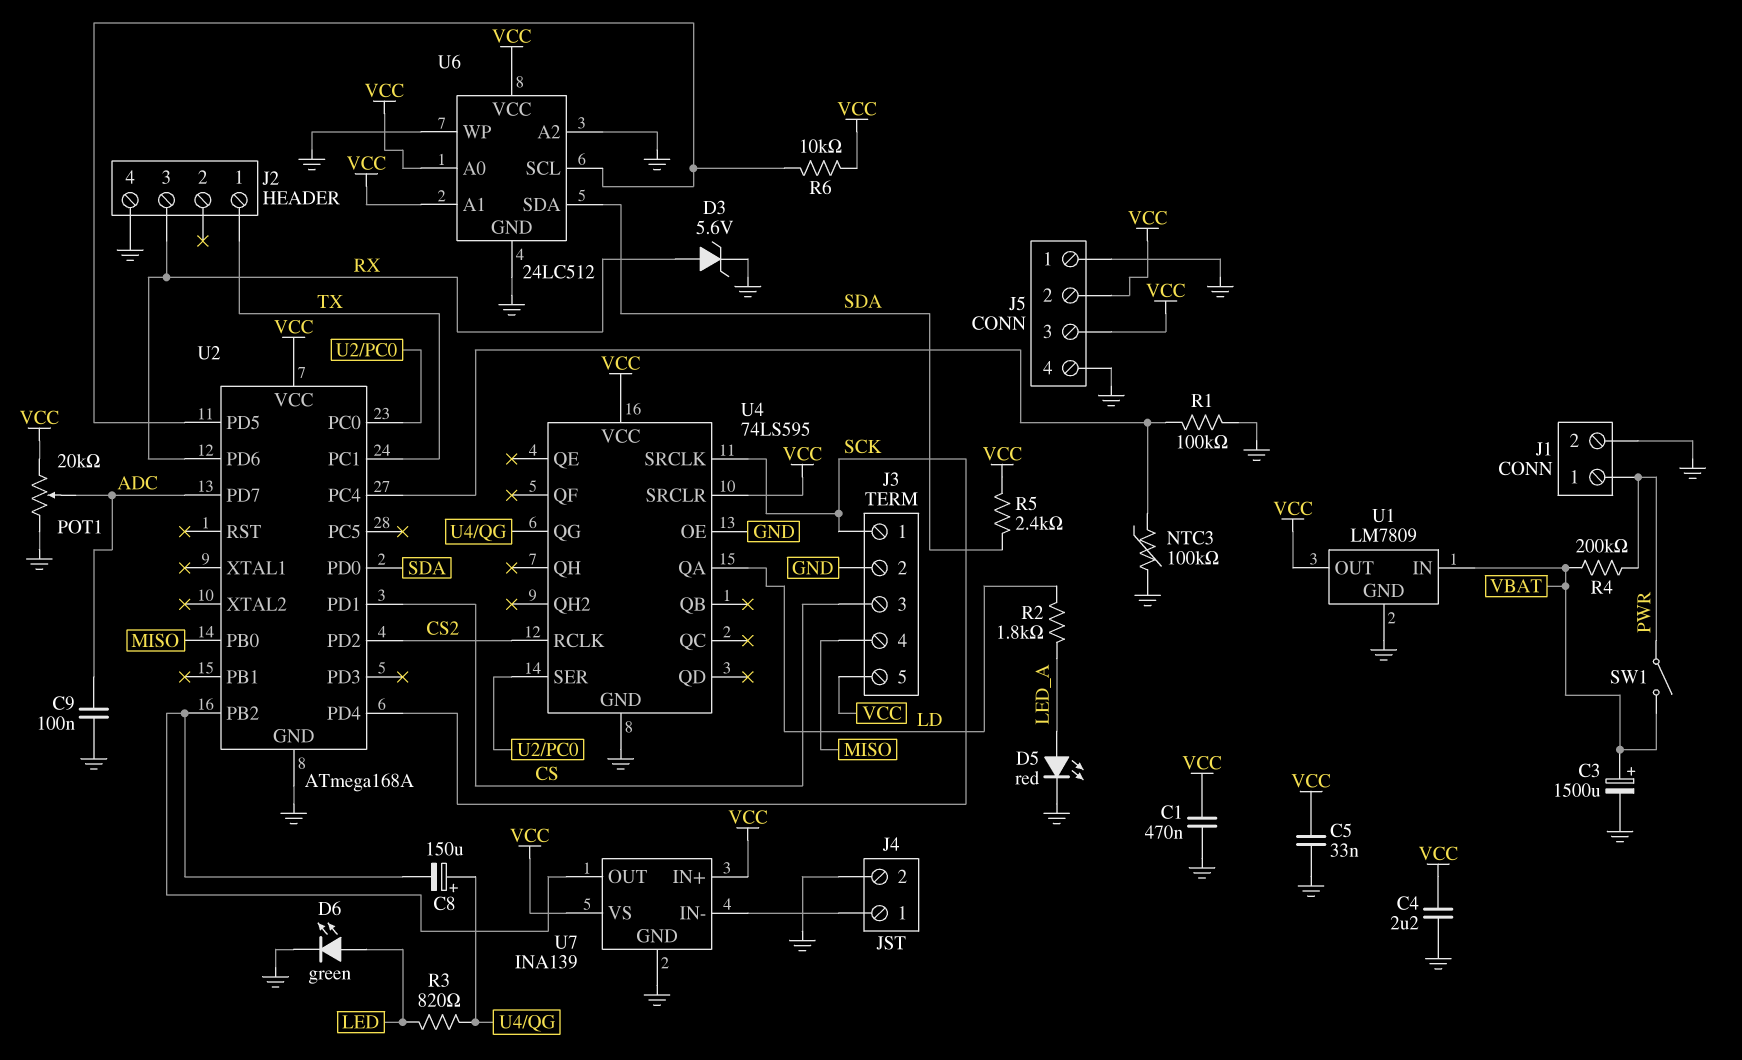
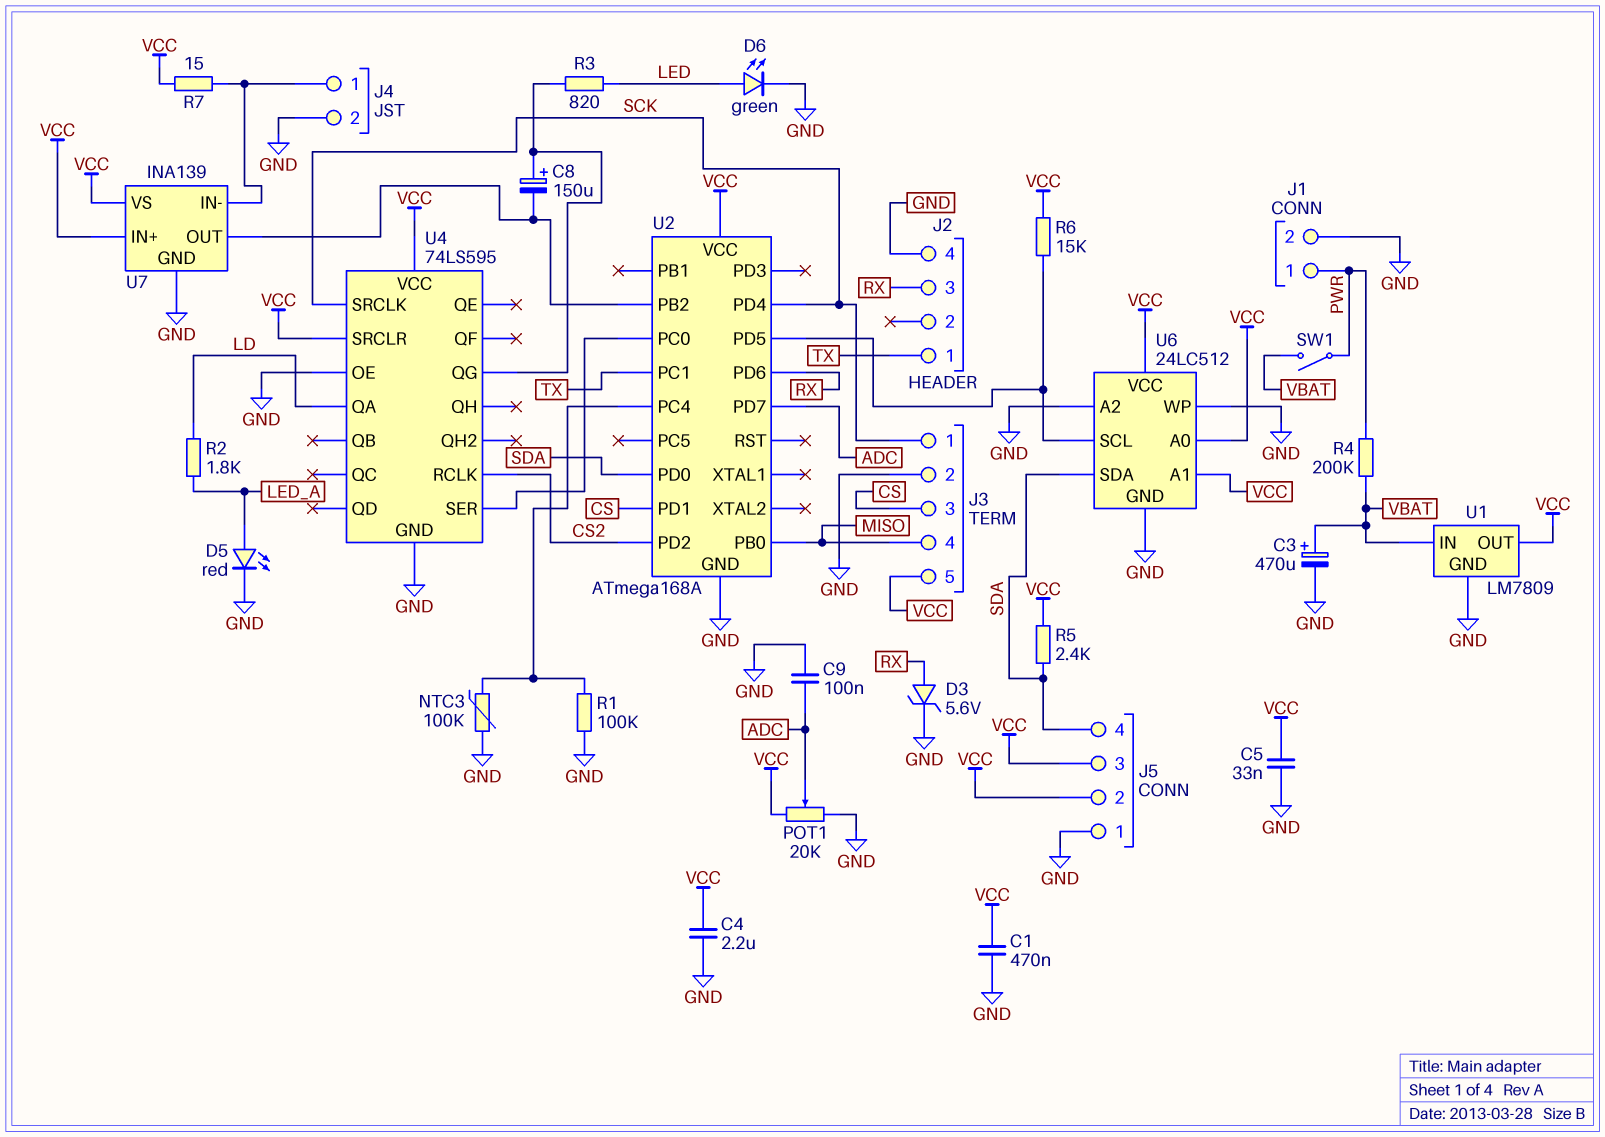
C3: 1500uF (plus VBAT, minus GND) -> 470uF (plus VBAT, minus GND)
J5 pin 4: GND -> SDA
R6: 10k (U2/PD5, VCC) -> 15k (U2/PD5, VCC)
R7: none -> 15 (J4/1, VCC)

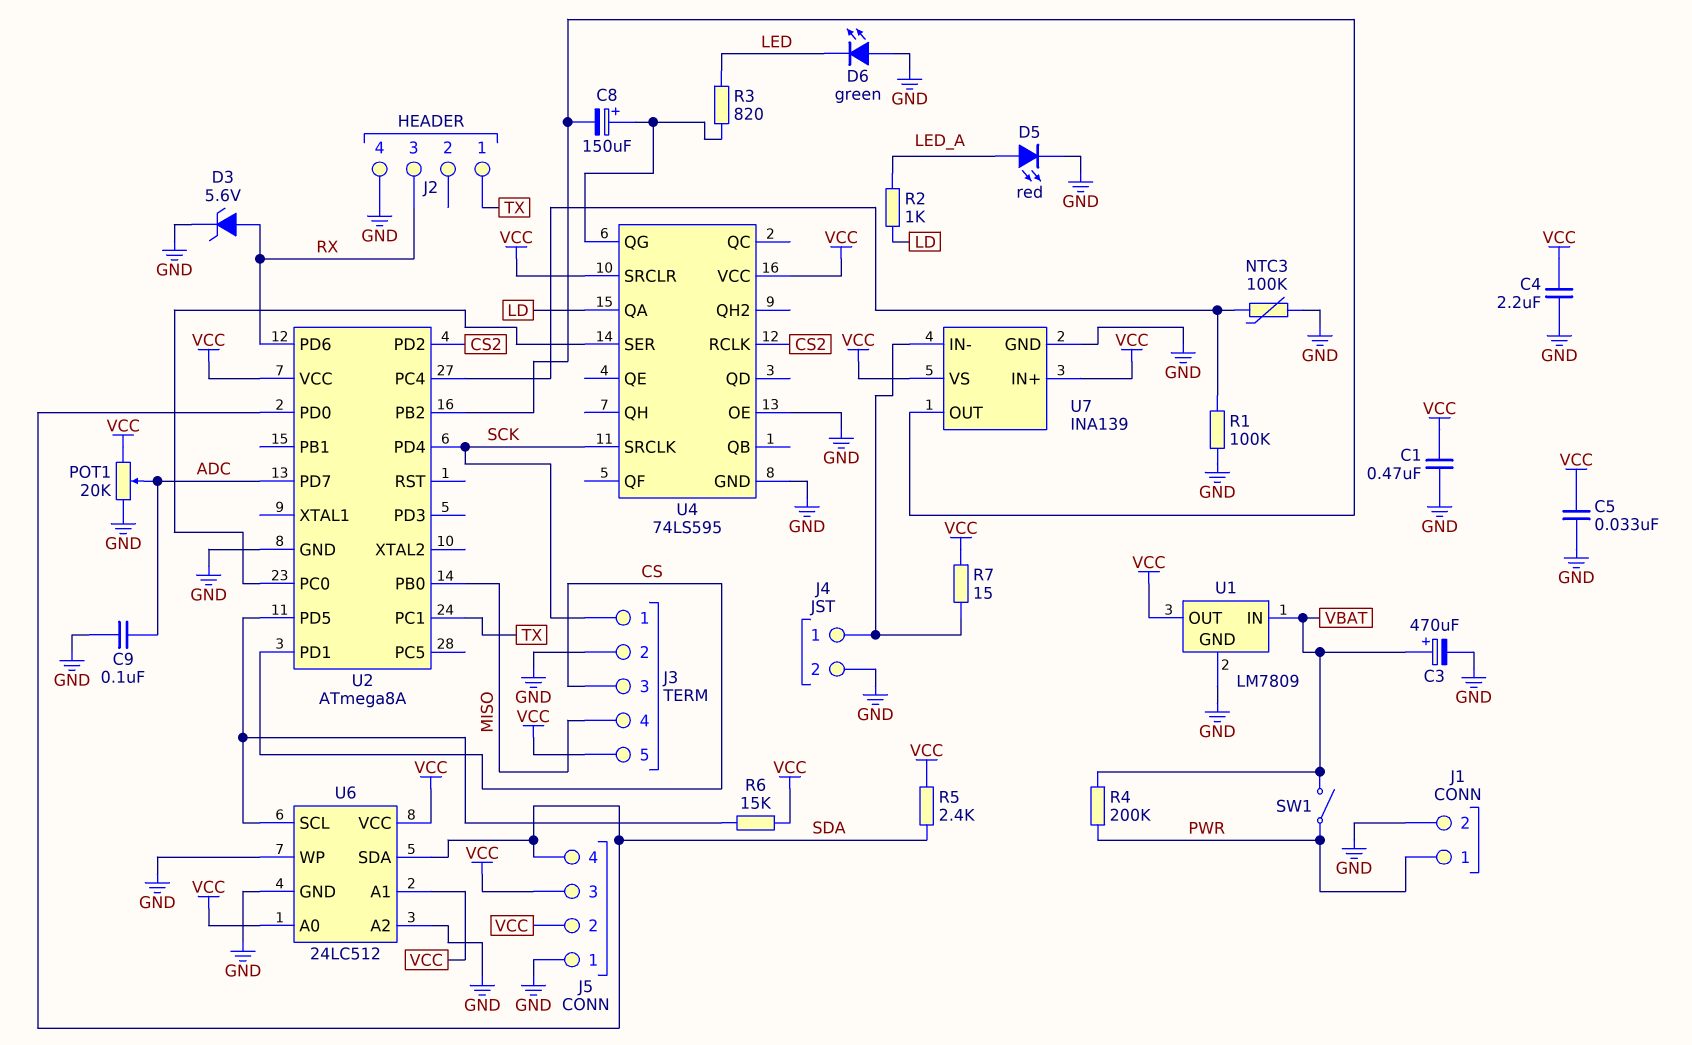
D6: LED green (A LED, K GND) -> LED green (A GND, K LED)
R2: 1.8k (LD, LED_A) -> 1k (LD, LED_A)
U2: ATmega168A -> ATmega8A

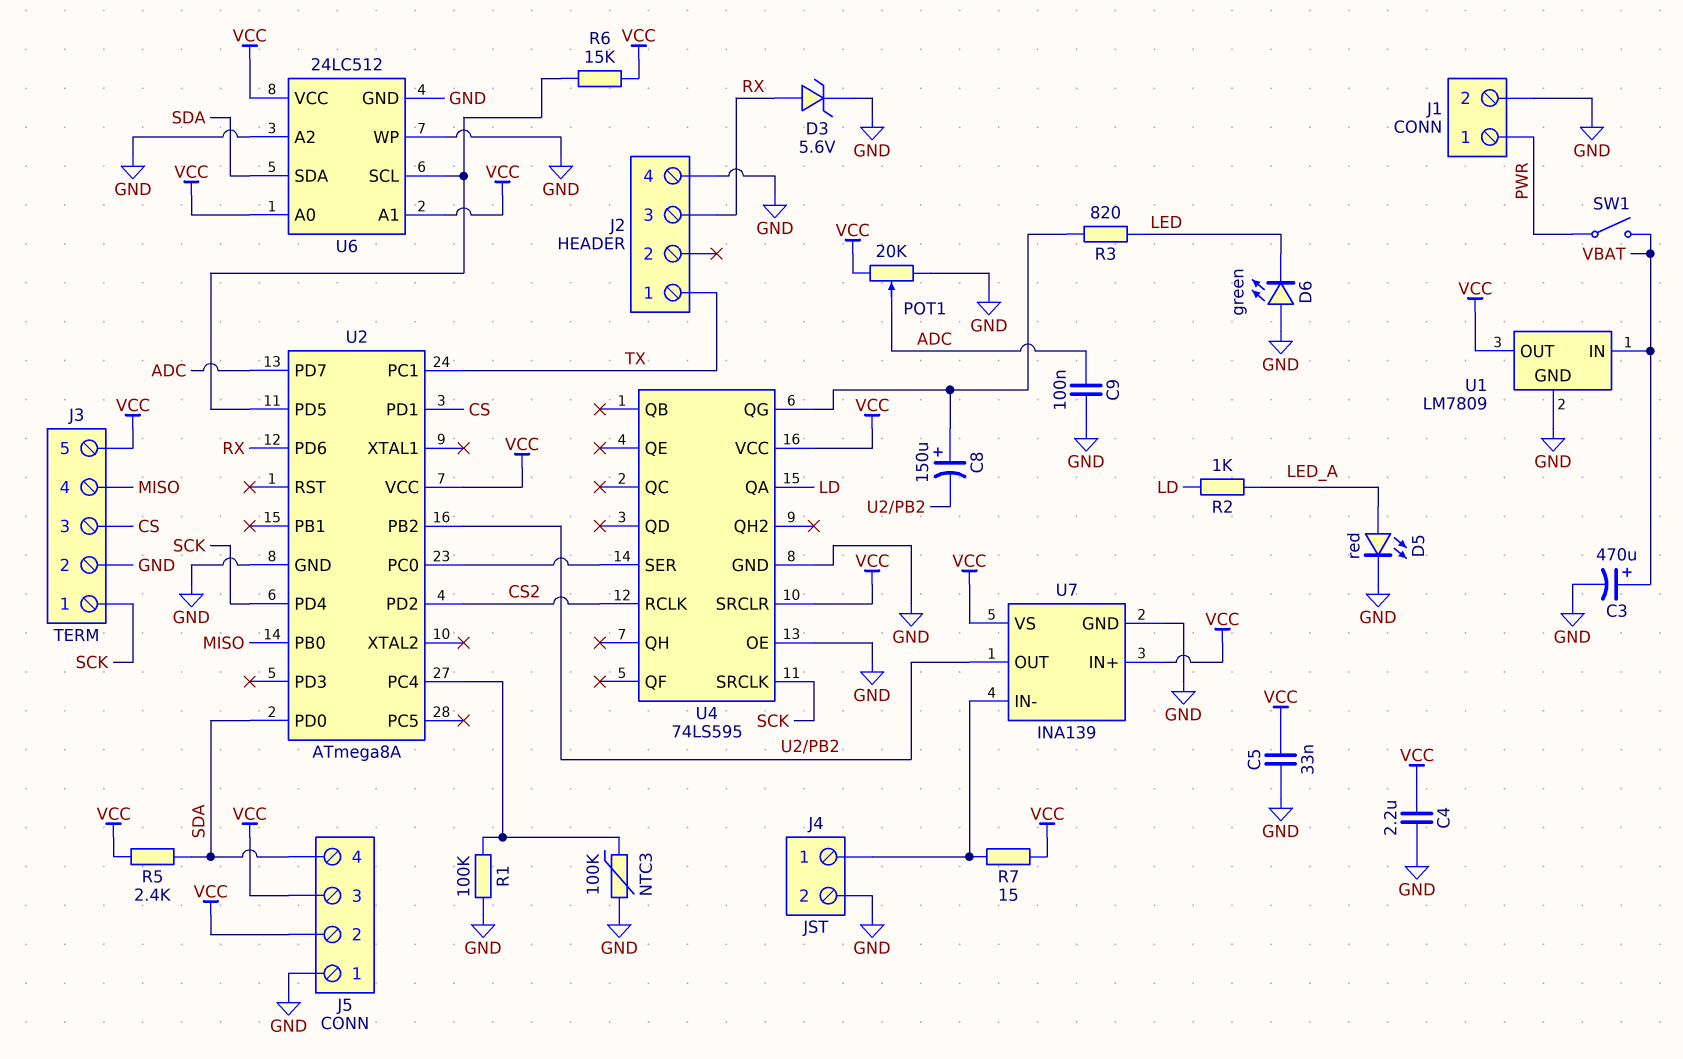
C1: 470nF (GND, VCC) -> none
R4: 200k (PWR, VBAT) -> none

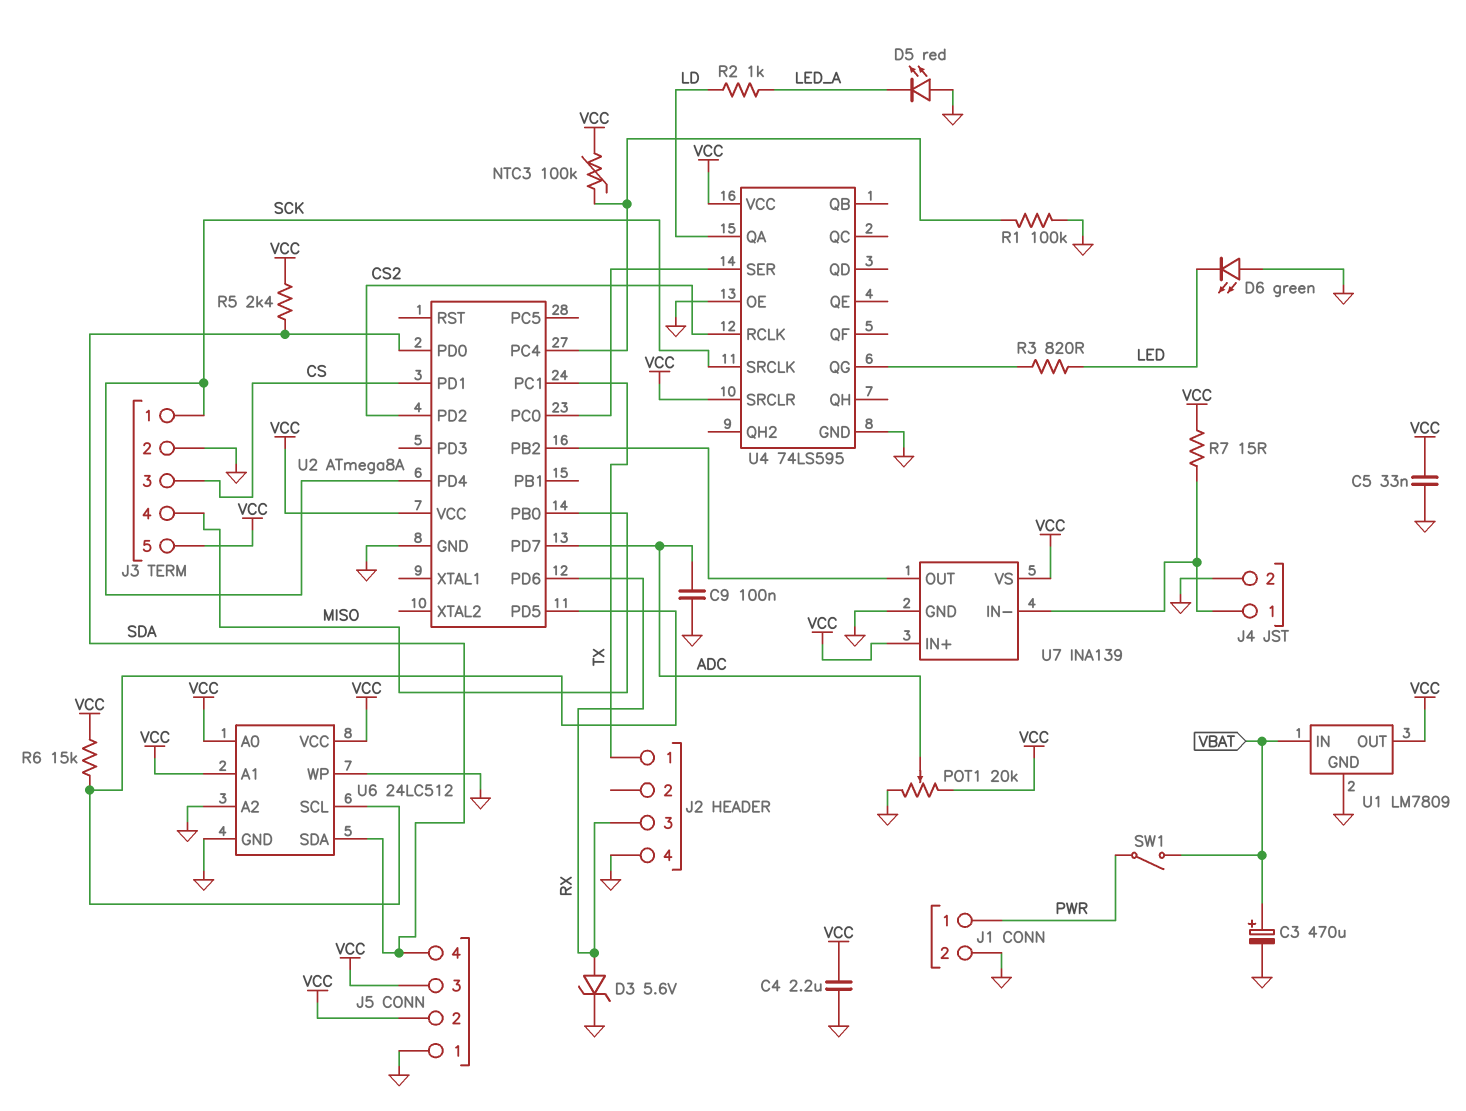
C8: 150uF (plus U4/QG, minus U2/PB2) -> none
D5: LED red (A LED_A, K GND) -> LED red (A GND, K LED_A)
NTC3: 100k (GND, U2/PC4) -> 100k (U2/PC4, VCC)

